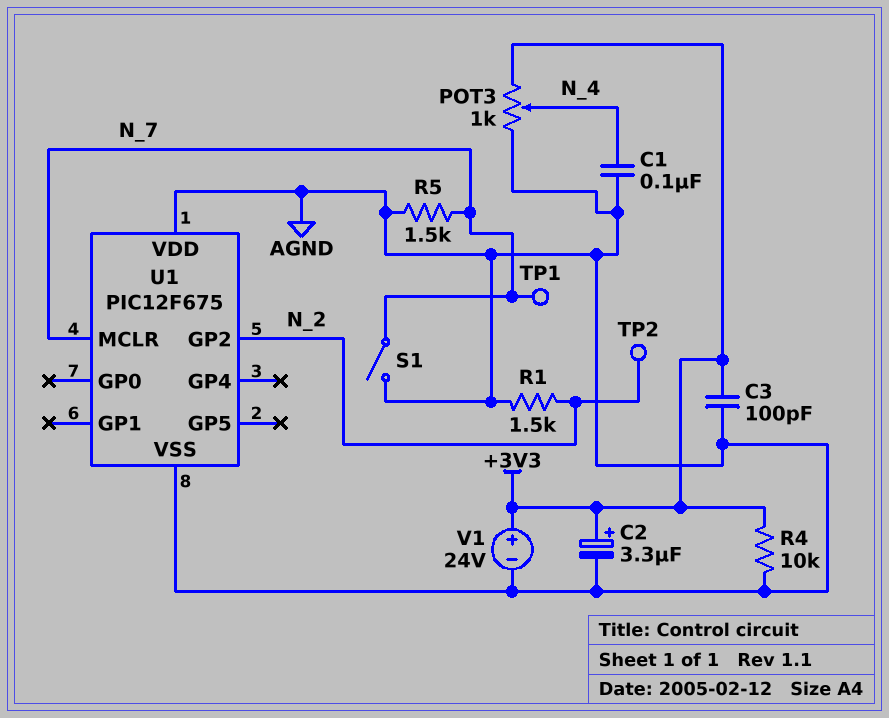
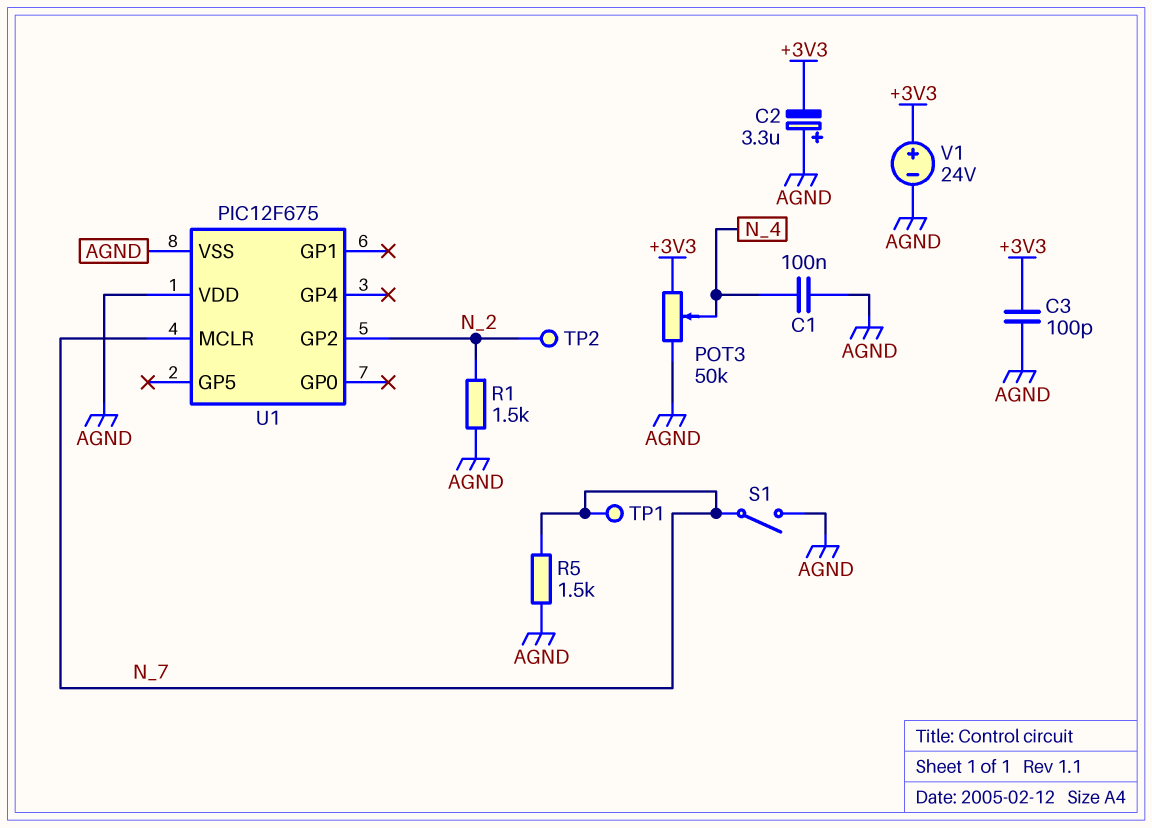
C2: 3.3uF (plus +3V3, minus AGND) -> 3.3uF (plus AGND, minus +3V3)
POT3: 1k (+3V3, AGND, wiper N_4) -> 50k (+3V3, AGND, wiper N_4)
R4: 10k (+3V3, AGND) -> none

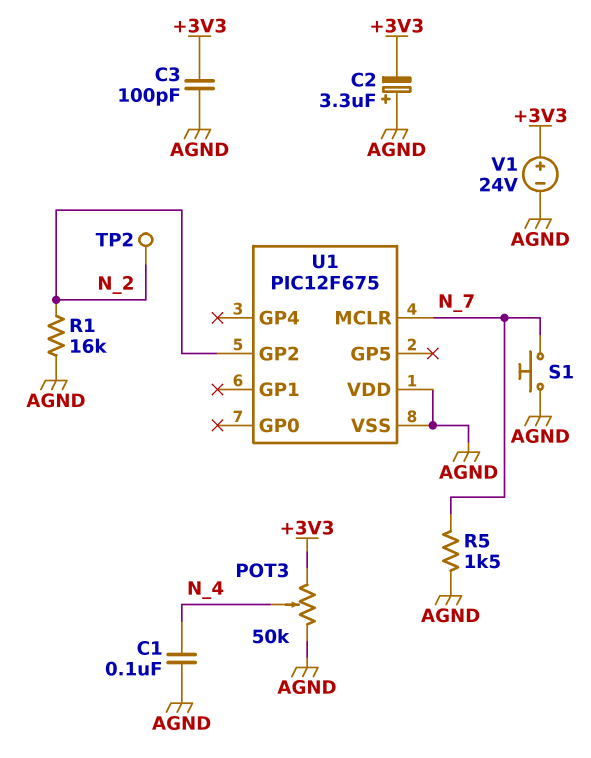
R1: 1.5k (AGND, N_2) -> 16k (AGND, N_2)
S1: switch (AGND, N_7) -> button (AGND, N_7)
TP1: test point (N_7) -> none

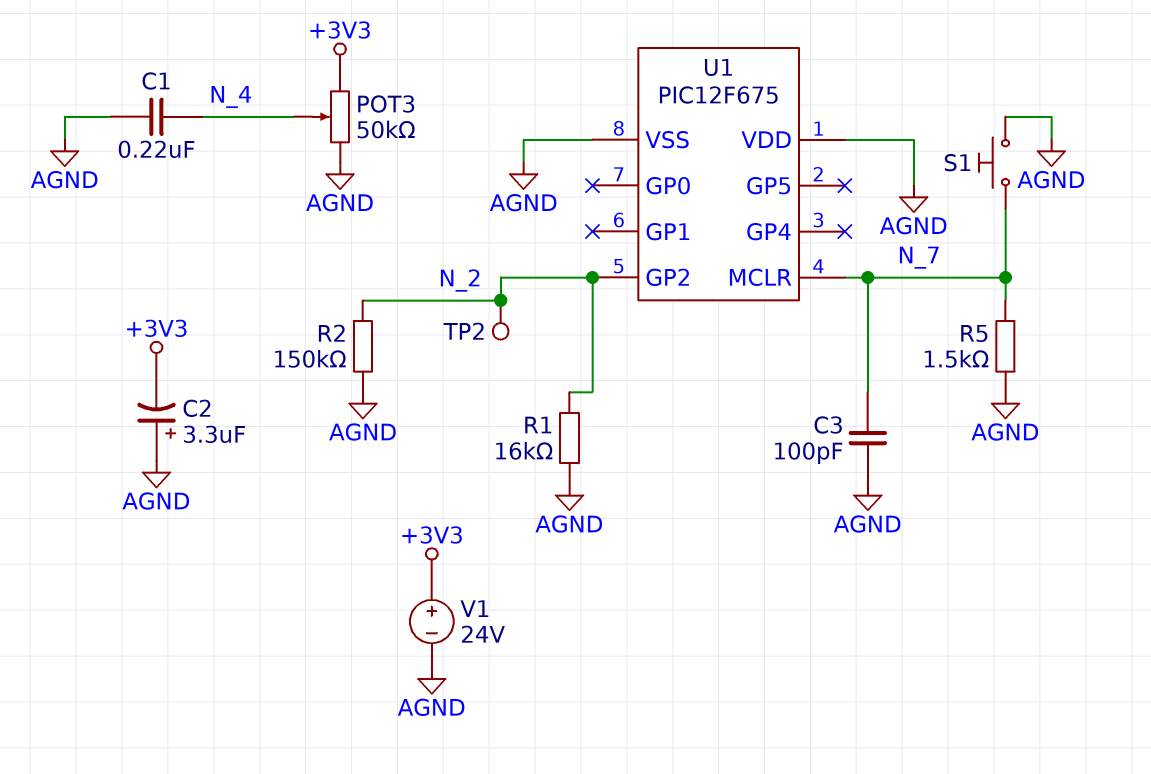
C1: 100nF (AGND, N_4) -> 220nF (AGND, N_4)
C3: 100pF (+3V3, AGND) -> 100pF (AGND, N_7)
R2: none -> 150k (AGND, N_2)

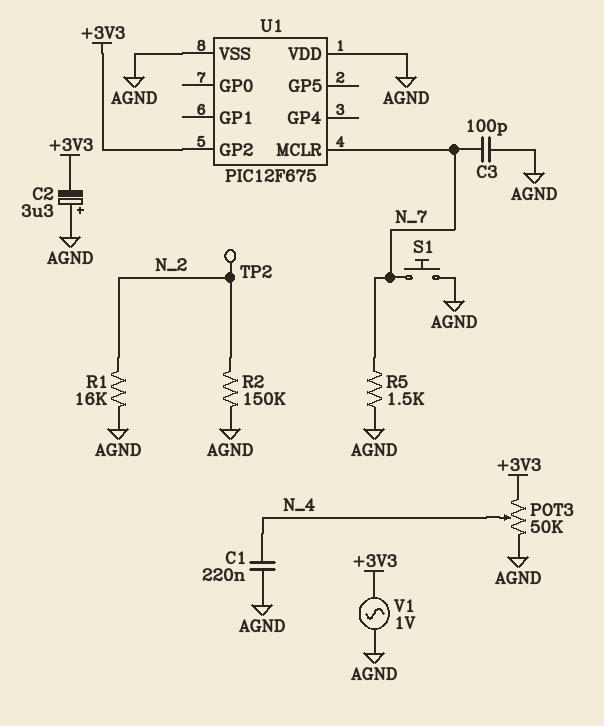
U1 pin GP2: N_2 -> +3V3
V1: 24V (plus +3V3, minus AGND) -> AC 1V (+3V3, AGND)

